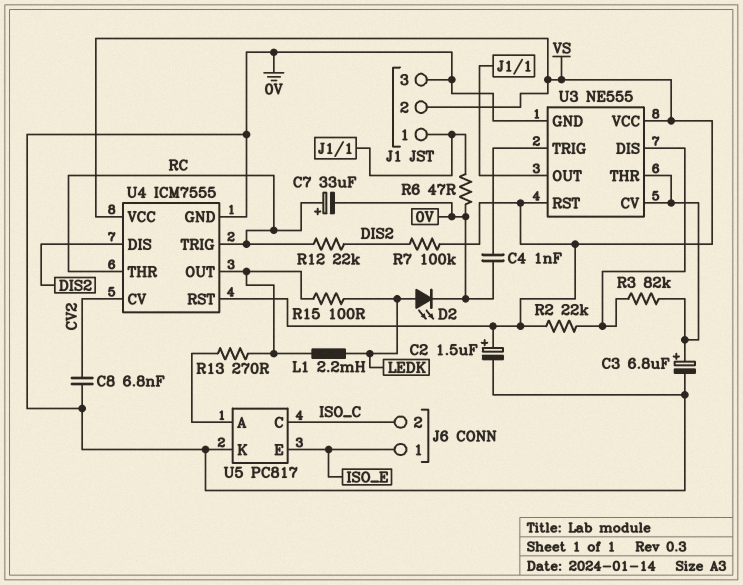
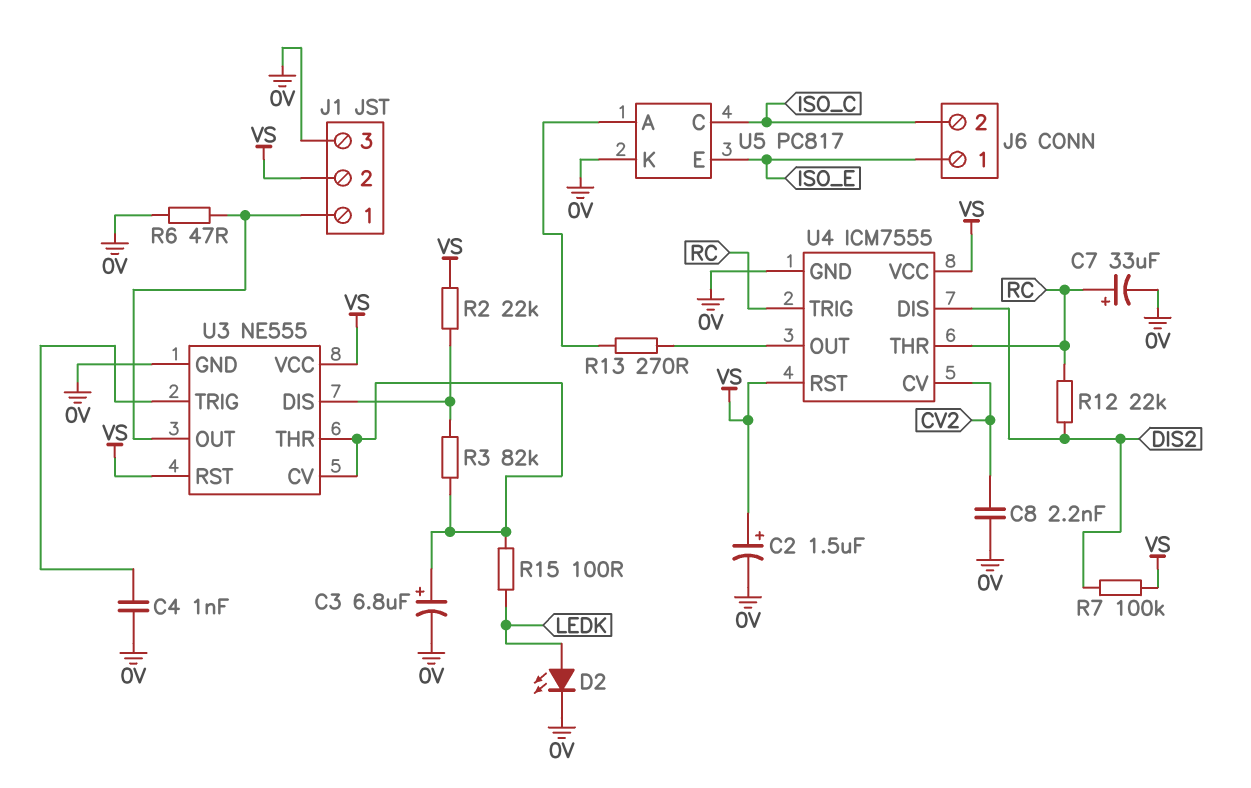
C8: 6.8nF (0V, CV2) -> 2.2nF (0V, CV2)
L1: 2.2mH (LEDK, U4/OUT) -> none
R15: 100 (LEDK, U4/OUT) -> 100 (LEDK, U3/CV)

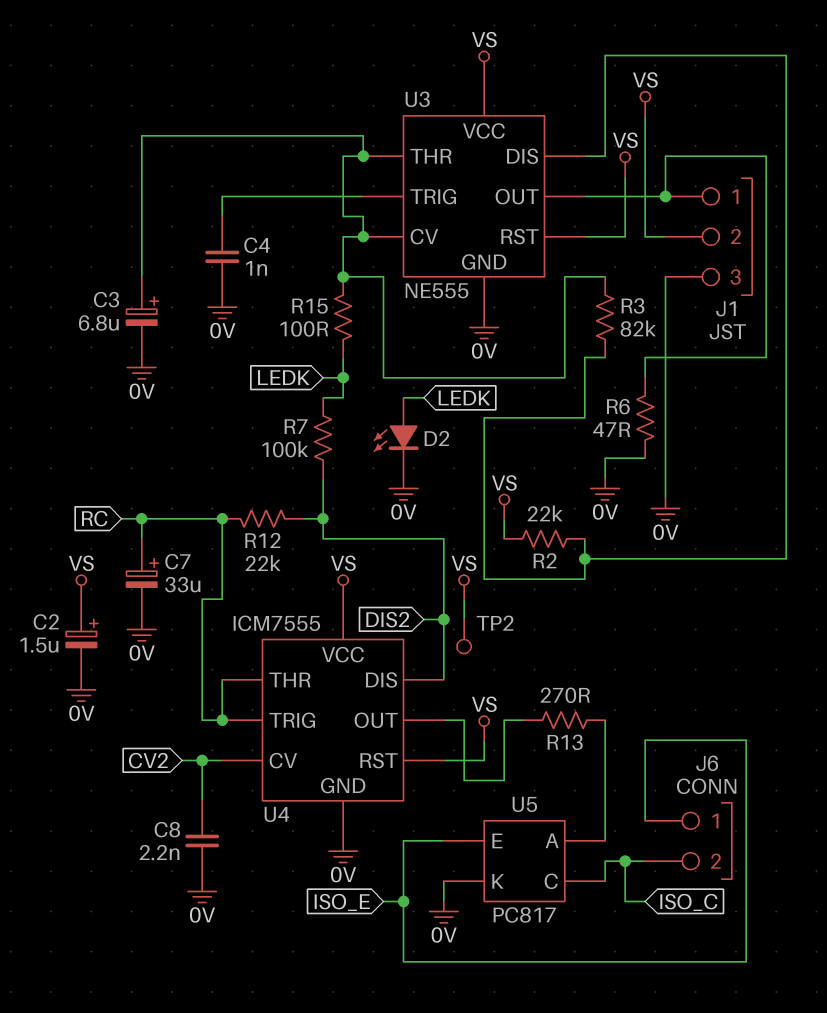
R7: 100k (DIS2, VS) -> 100k (DIS2, LEDK)
TP2: none -> test point (VS)

